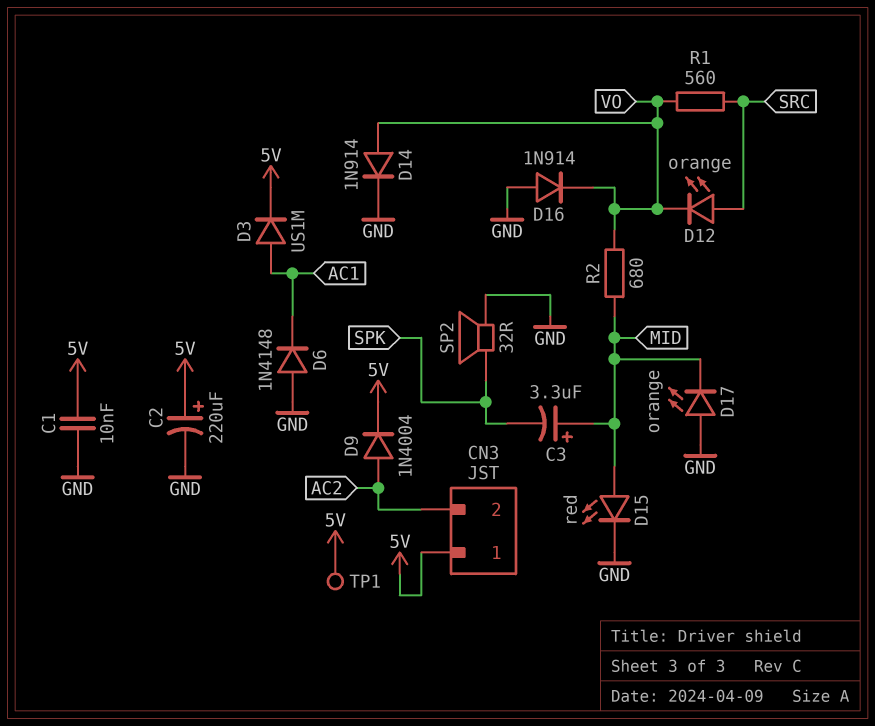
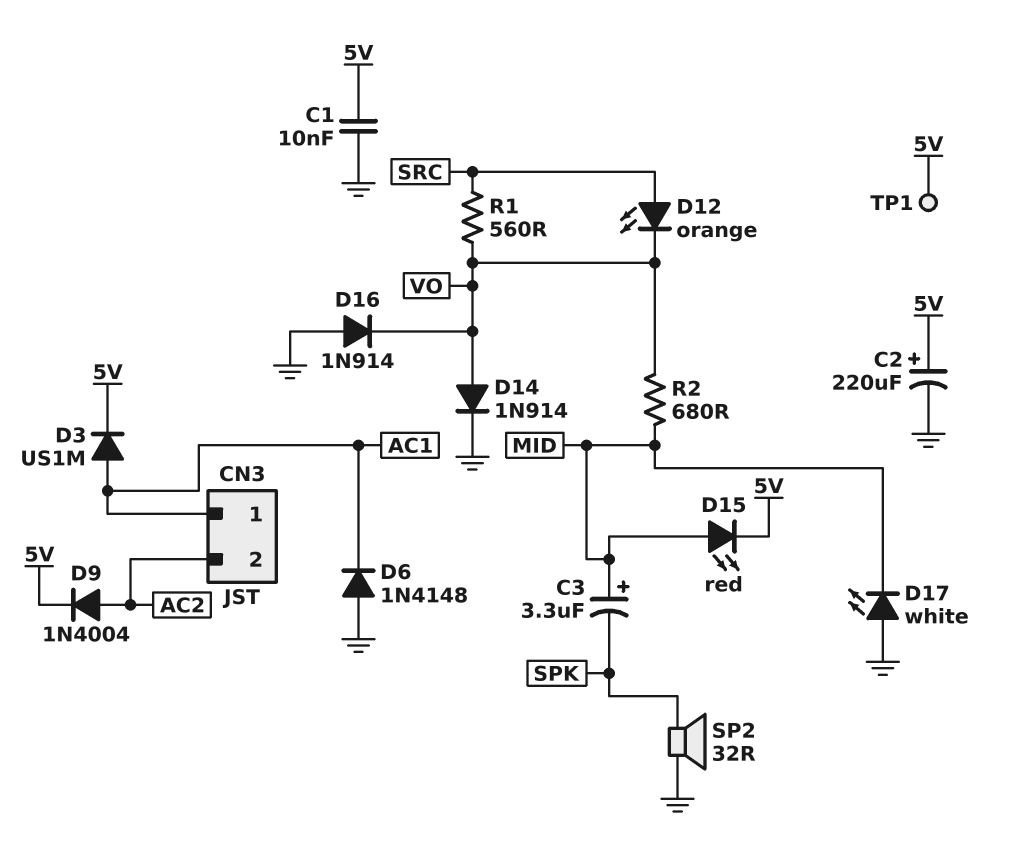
CN3 pin 1: 5V -> AC1
D15: LED red (A MID, K GND) -> LED red (A MID, K 5V)
D17: LED orange (A GND, K MID) -> LED white (A GND, K MID)

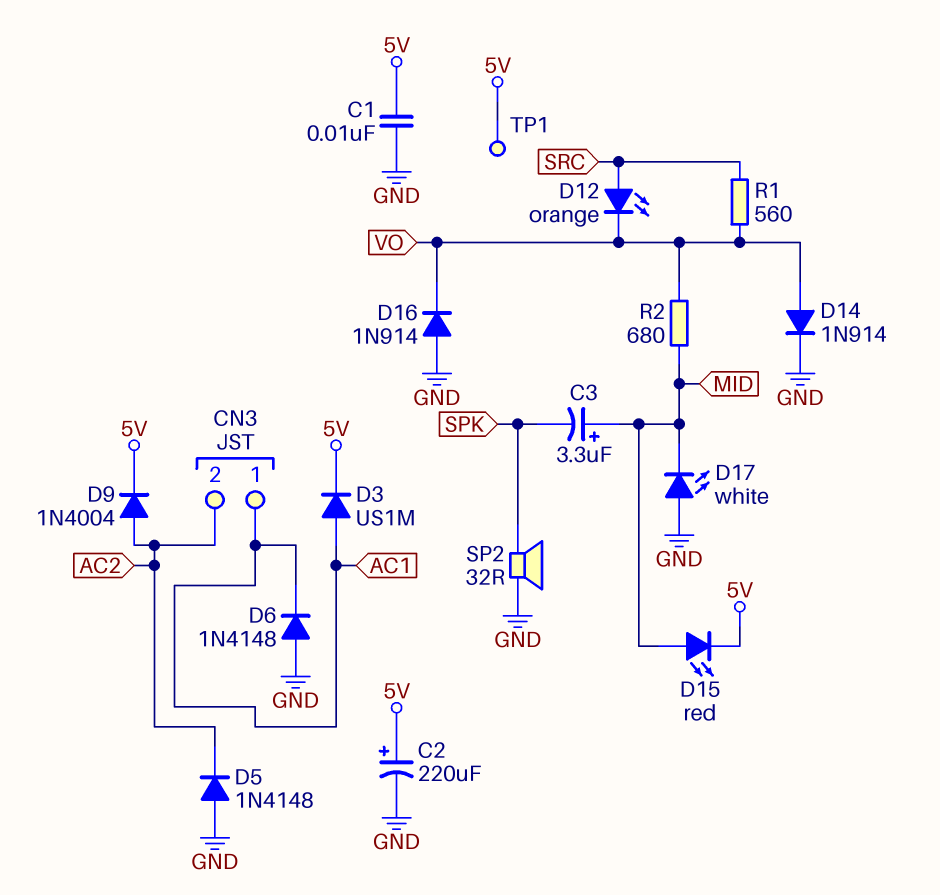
D5: none -> diode 1N4148 (A GND, K AC2)

